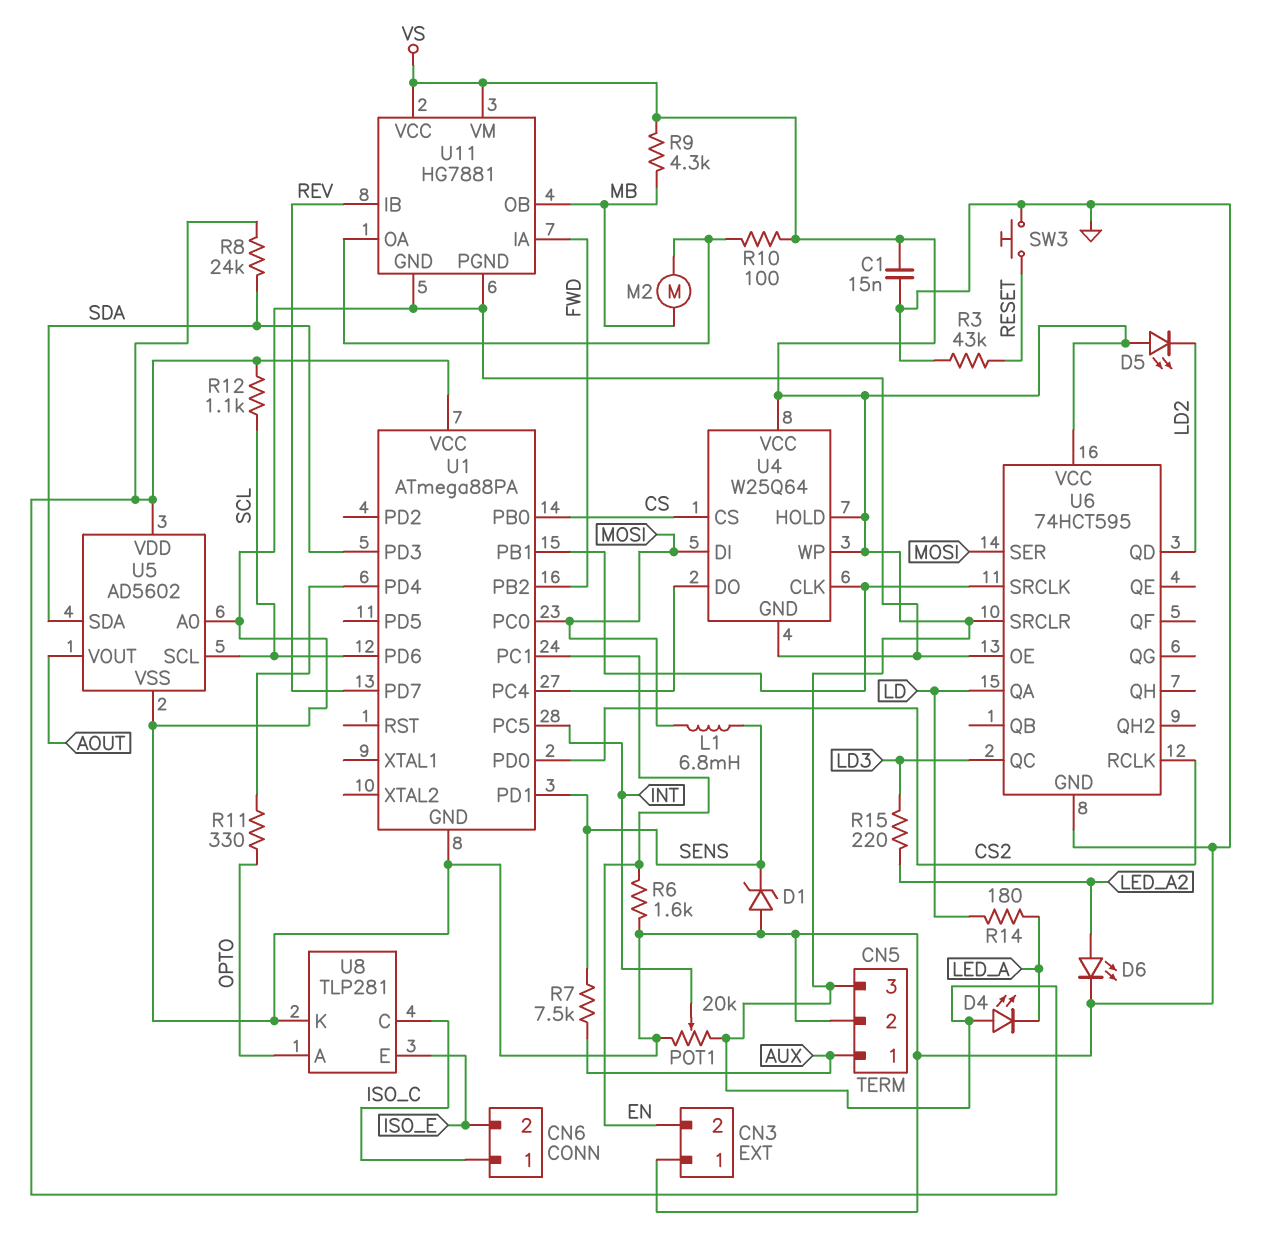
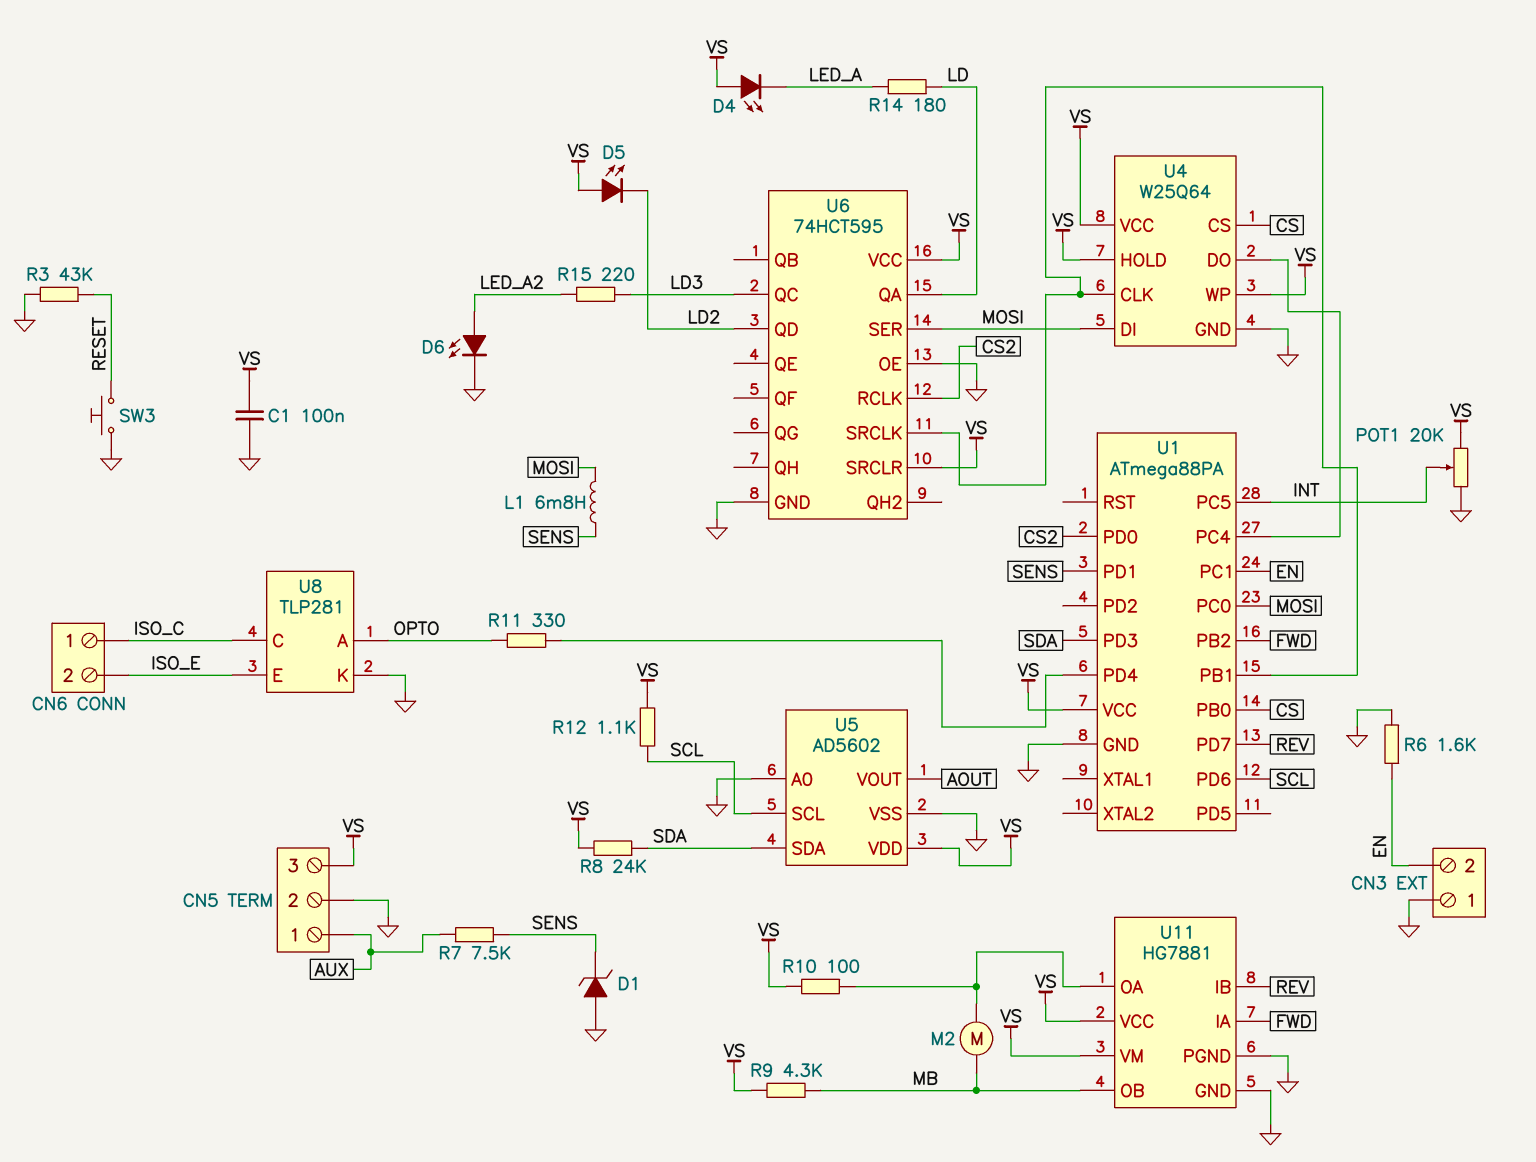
C1: 15nF (GND, VS) -> 100nF (GND, VS)

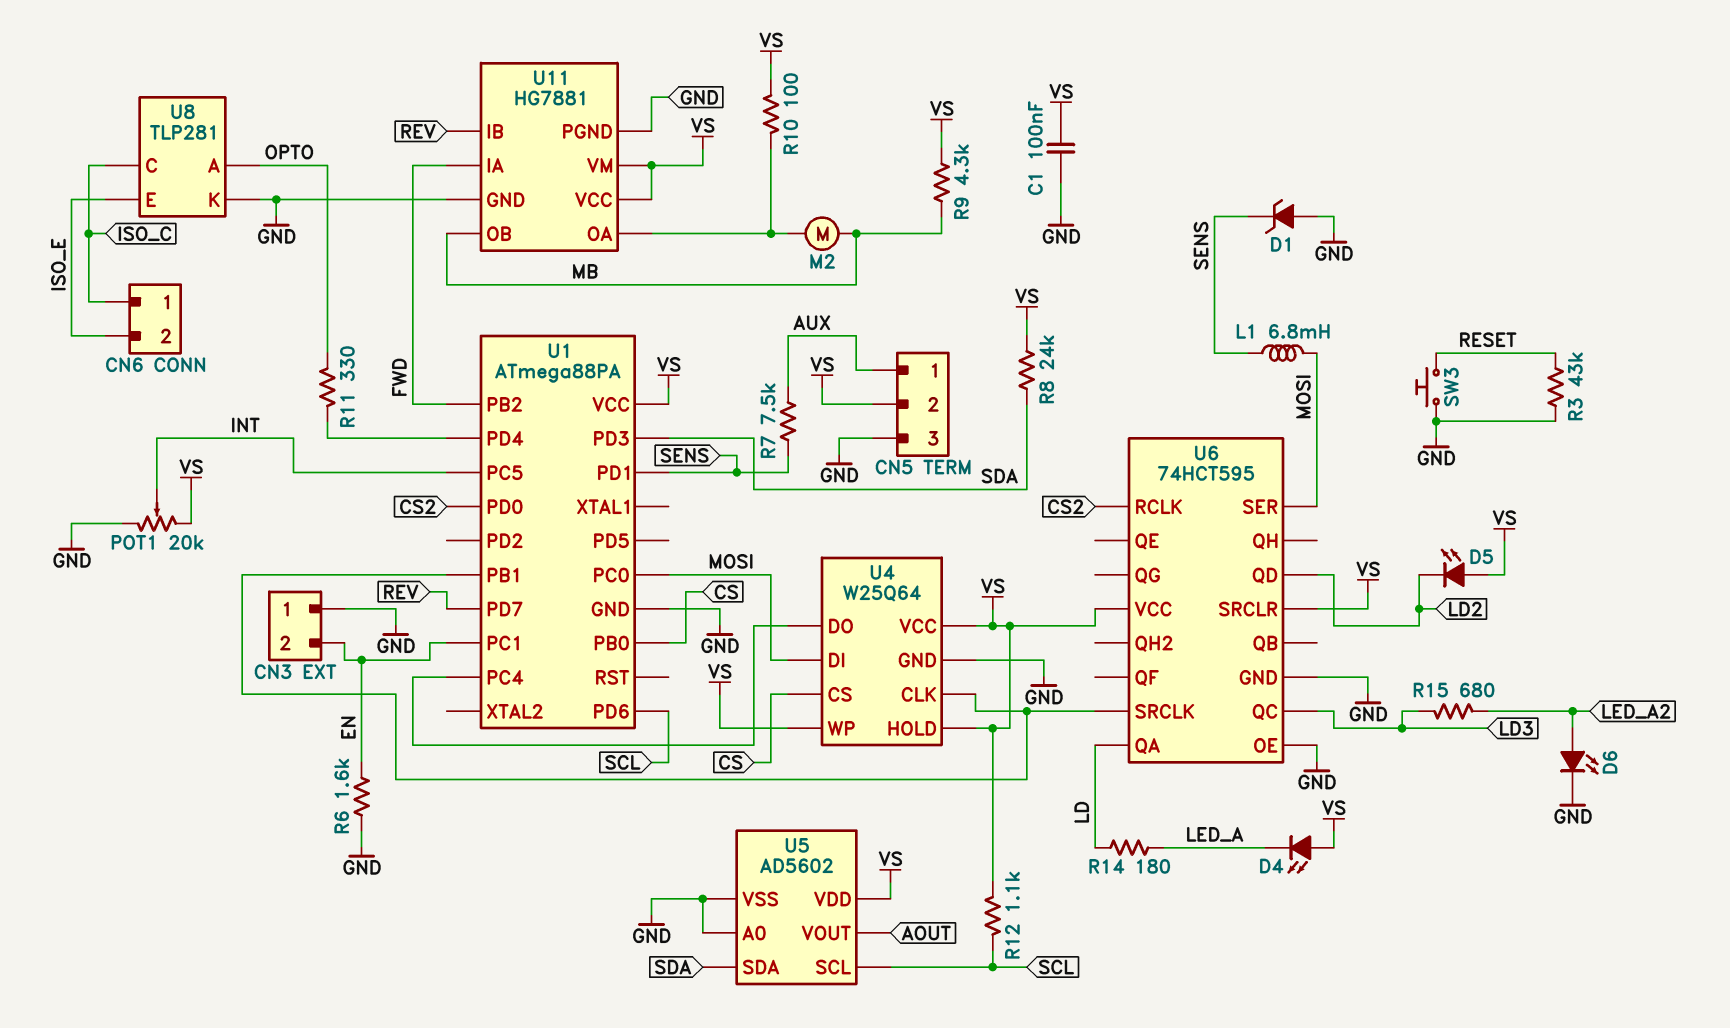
CN5 pin 2: GND -> VS
CN5 pin 3: VS -> GND
R15: 220 (LD3, LED_A2) -> 680 (LD3, LED_A2)

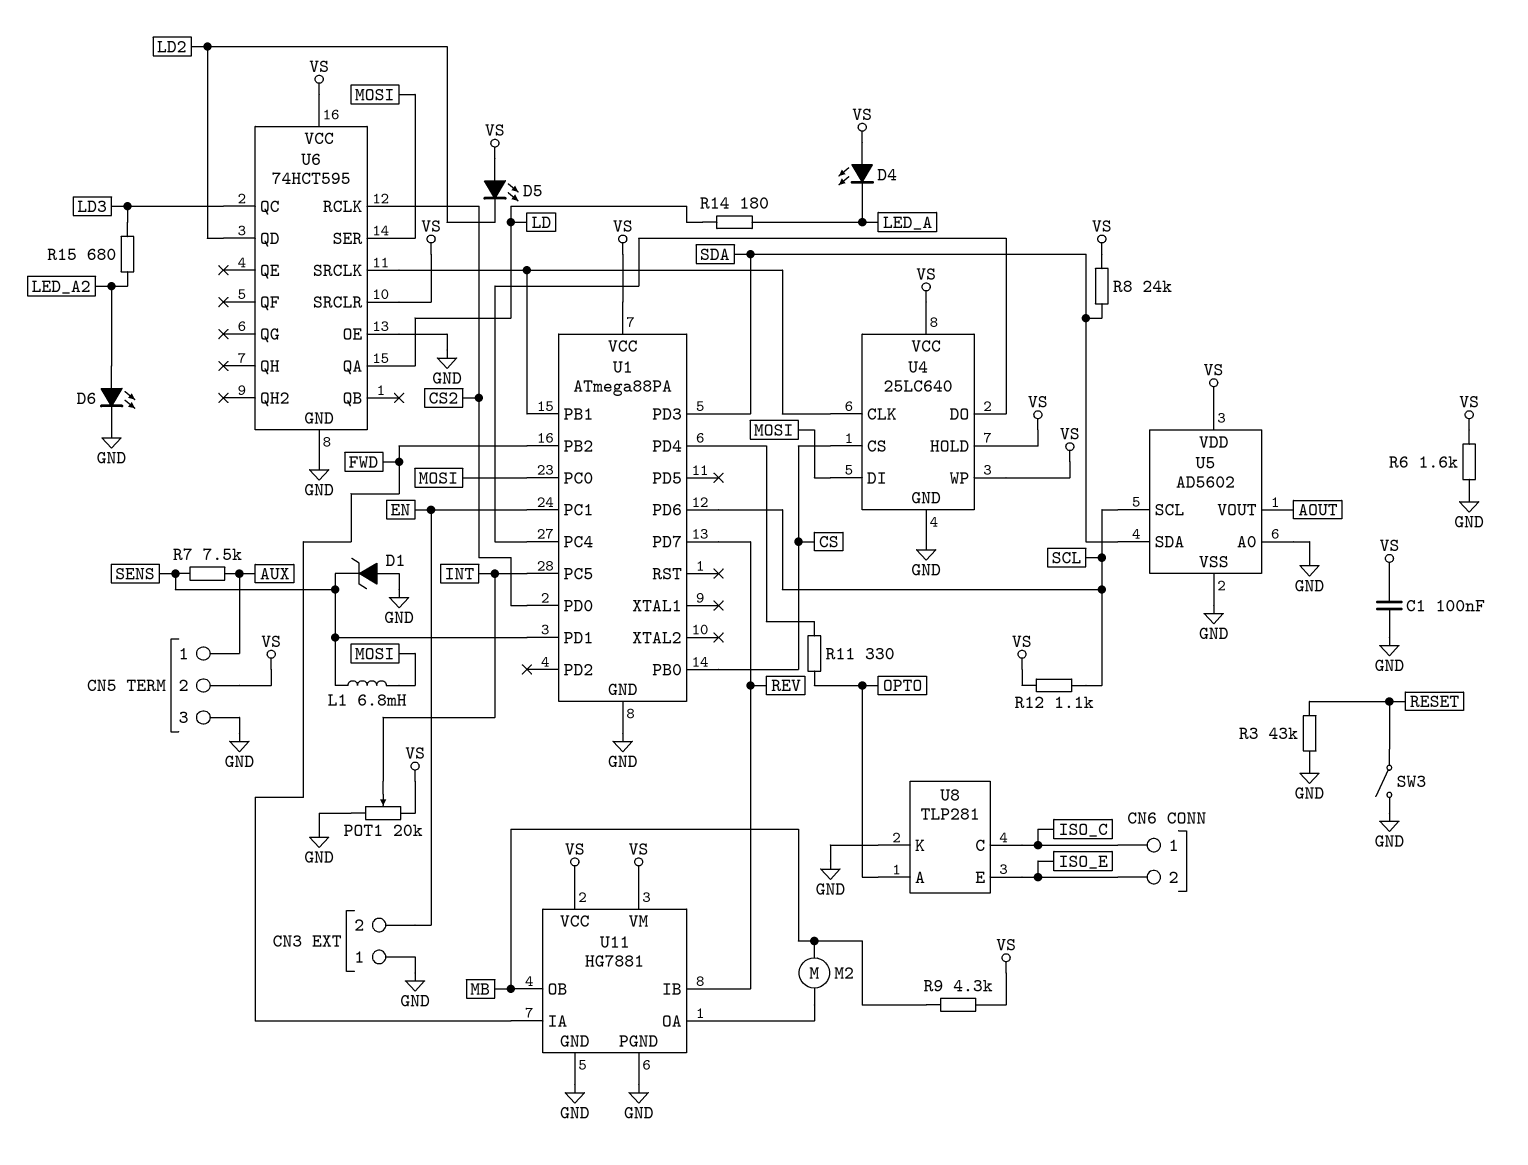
R6: 1.6k (EN, GND) -> 1.6k (GND, VS)
R10: 100 (U11/OA, VS) -> none
SW3: button (GND, RESET) -> switch (GND, RESET)
U4: W25Q64 -> 25LC640

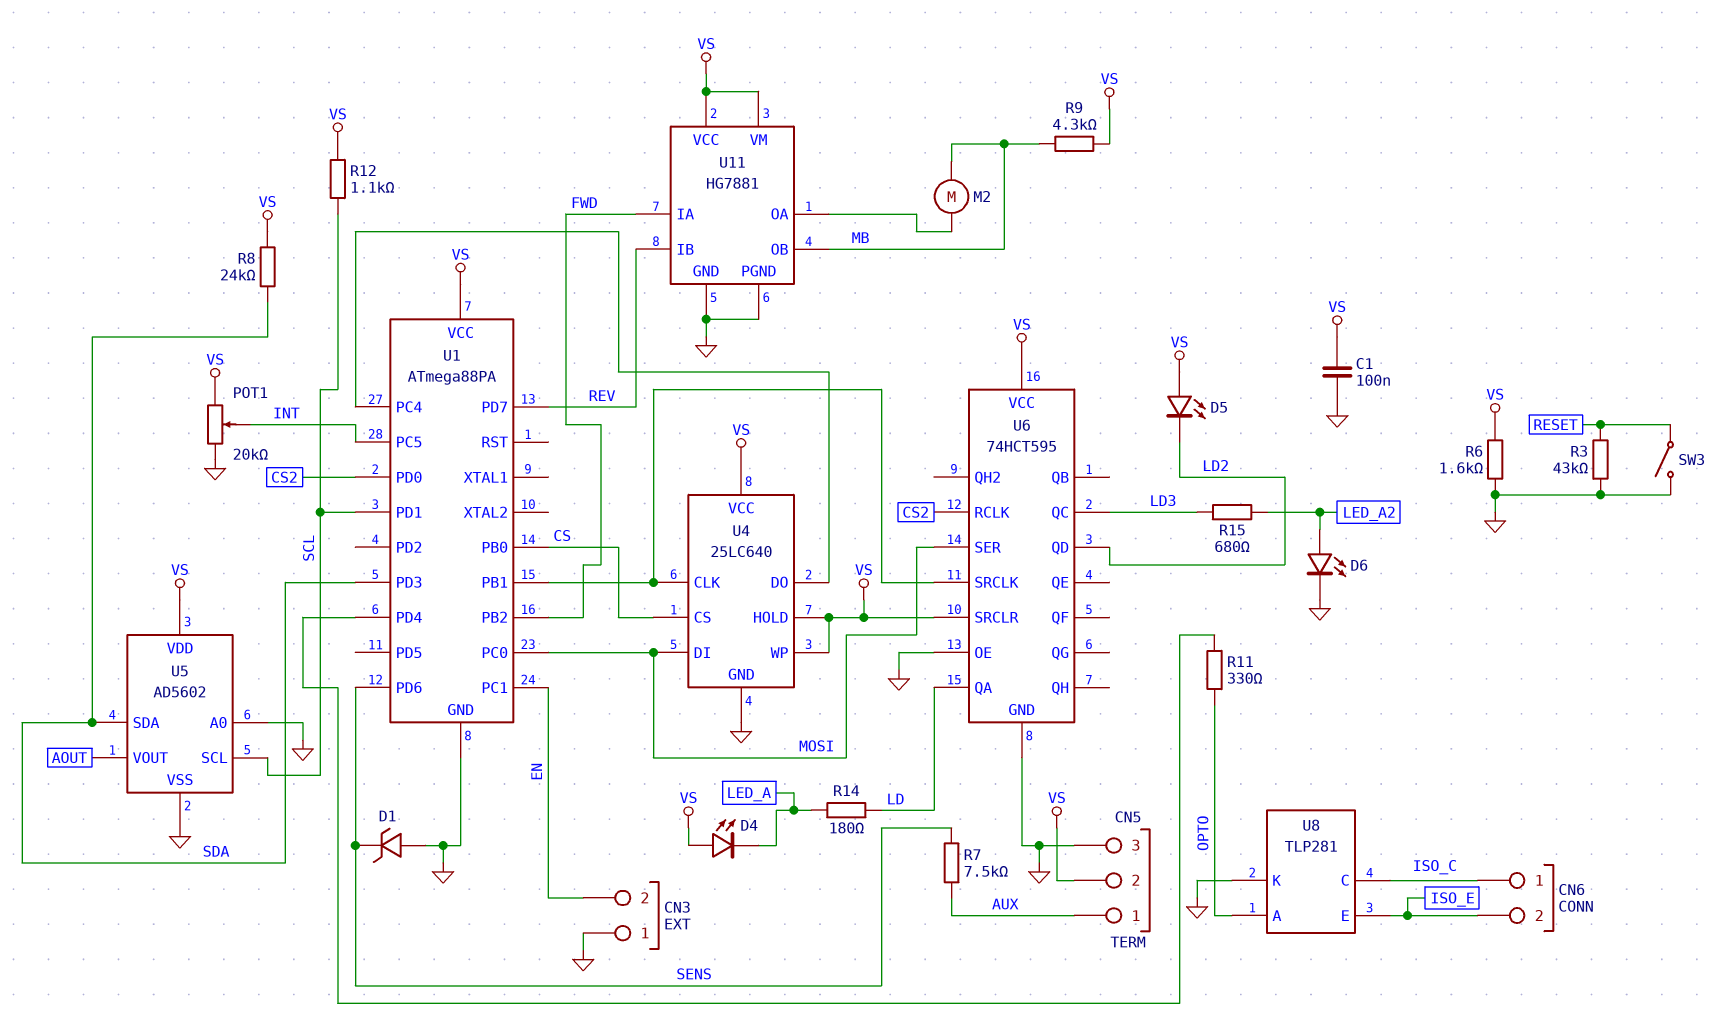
L1: 6.8mH (MOSI, SENS) -> none
U1 pin PD1: SENS -> SCL
U1 pin PD6: SCL -> SENS

